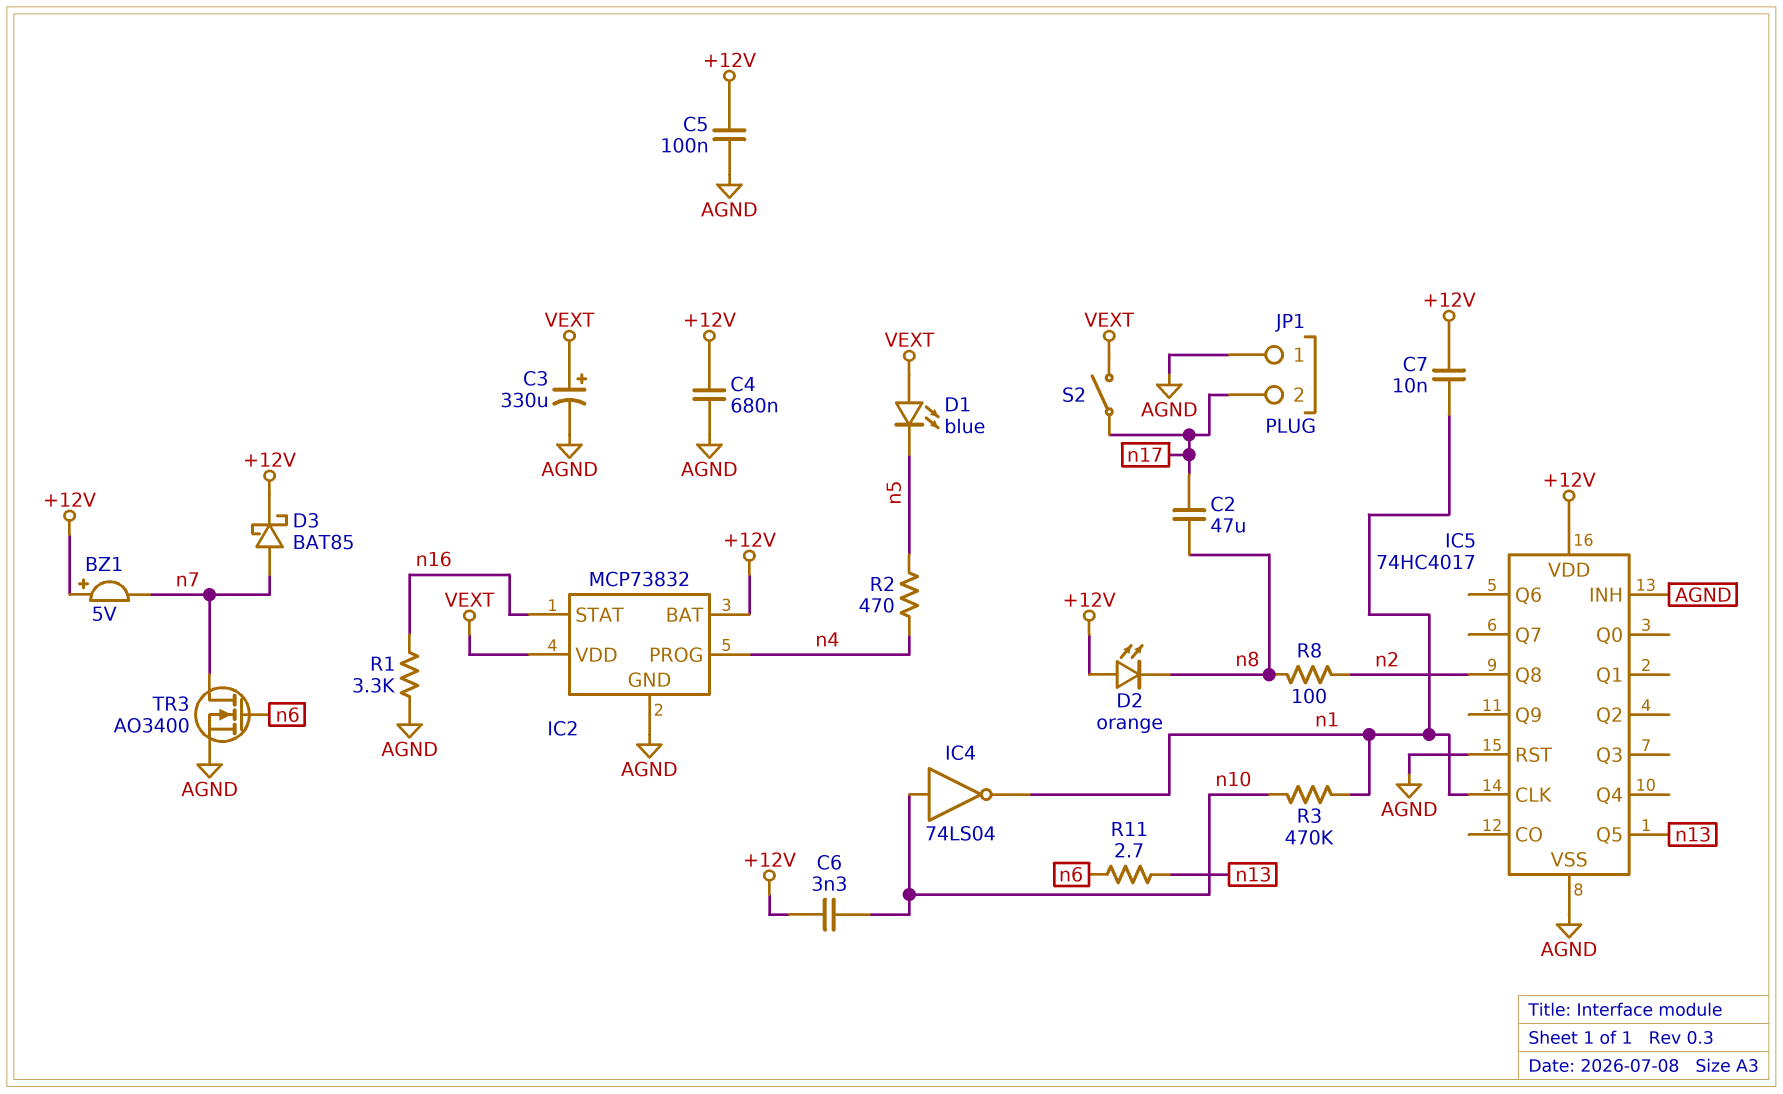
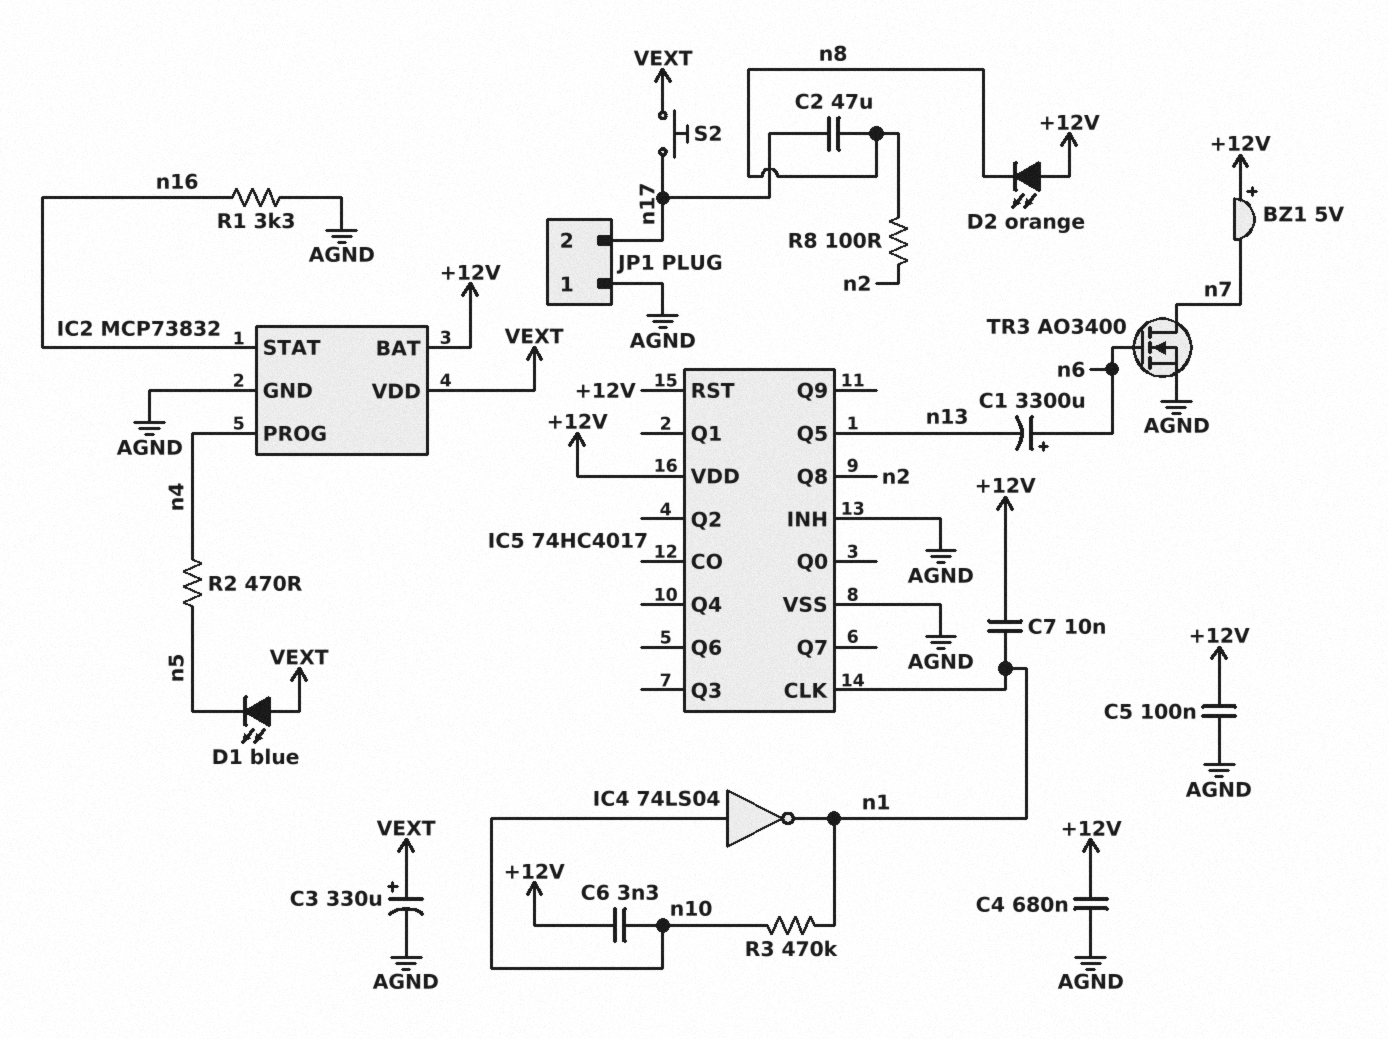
C1: none -> 3300uF (plus n6, minus n13)
D3: schottky BAT85 (A n7, K +12V) -> none
IC5 pin RST: AGND -> +12V
R11: 2.7 (n6, n13) -> none
S2: switch (VEXT, n17) -> button (VEXT, n17)

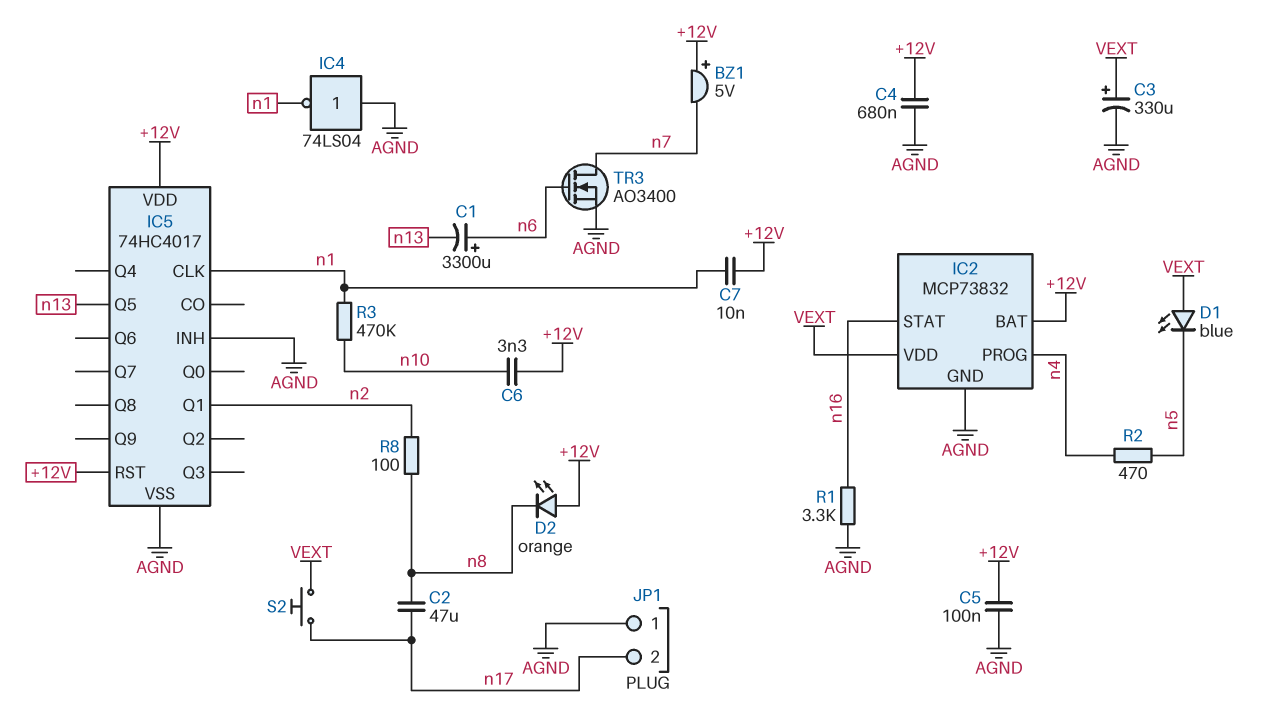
IC4: NOT 74LS04 (in n10, out n1) -> NOT 74LS04 (in AGND, out n1)
IC5 pin Q1: none -> n2
IC5 pin Q8: n2 -> none

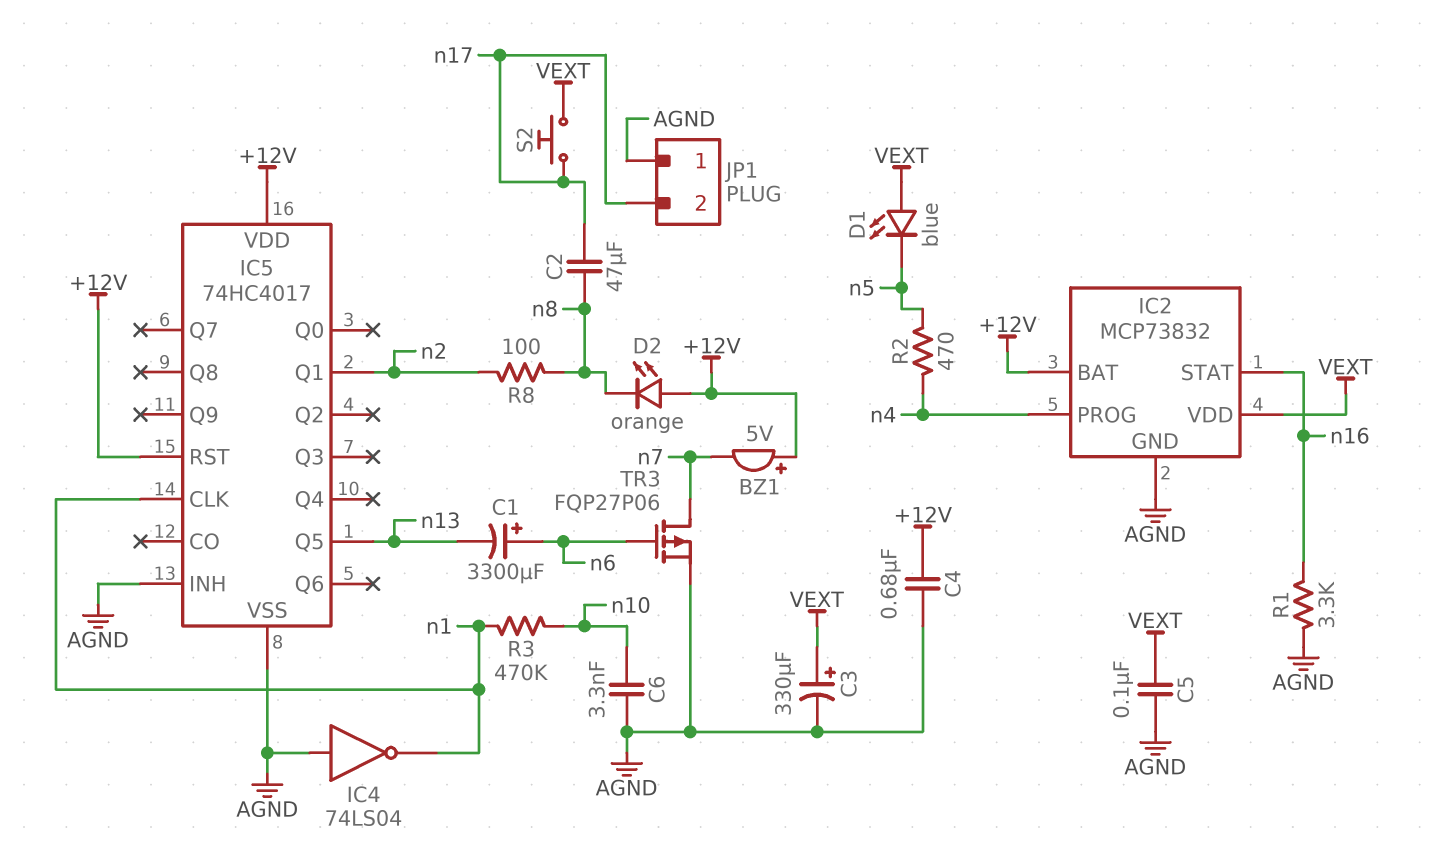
C5: 100nF (+12V, AGND) -> 100nF (AGND, VEXT)
C6: 3.3nF (+12V, n10) -> 3.3nF (AGND, n10)
C7: 10nF (+12V, n1) -> none
TR3: NMOS AO3400 (G n6, D n7, S AGND) -> PMOS FQP27P06 (G n6, D n7, S AGND)

